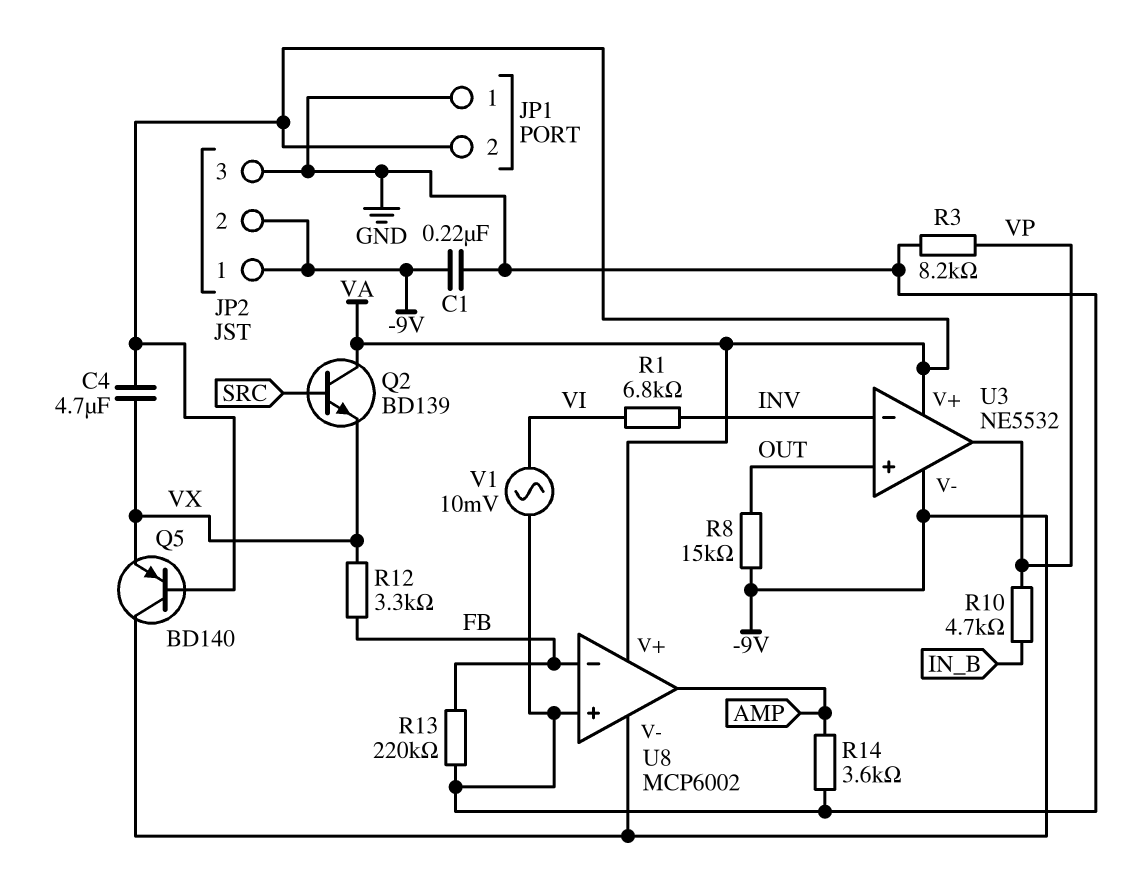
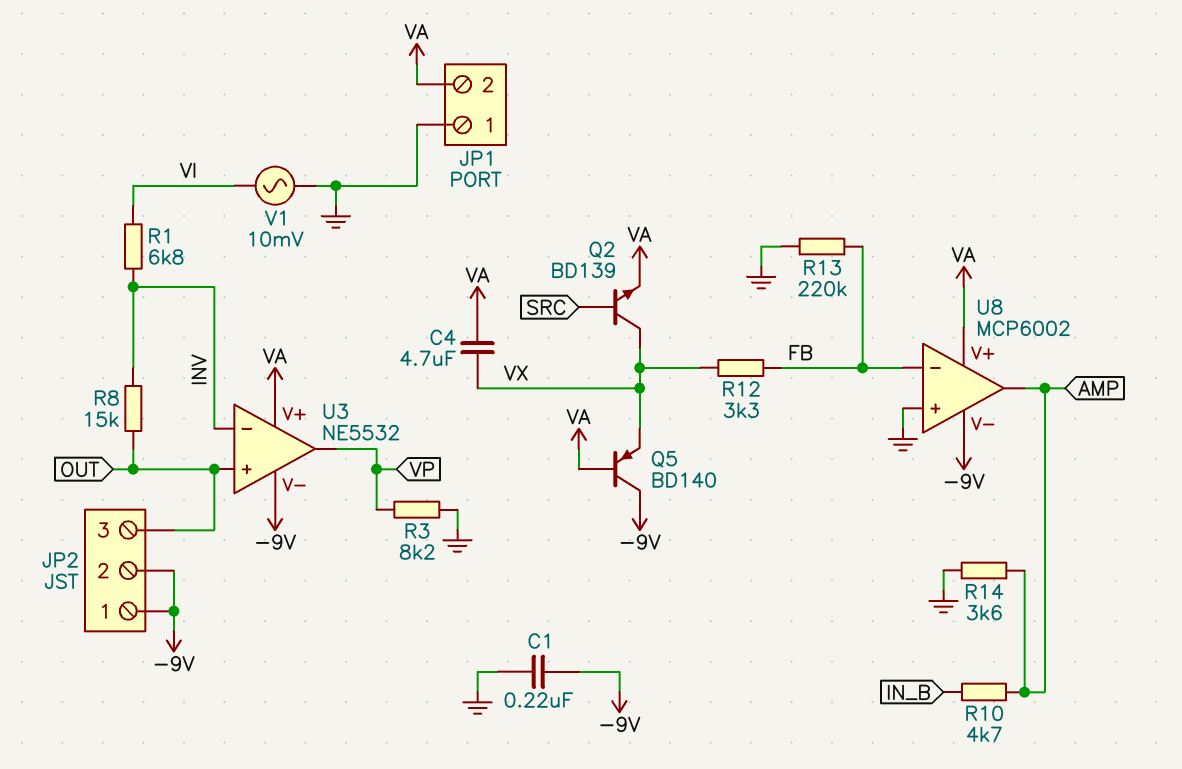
JP2 pin 3: GND -> OUT
Q2: NPN BD139 (B SRC, C VA, E VX) -> NPN BD139 (B SRC, C VX, E VA)
R8: 15k (-9V, OUT) -> 15k (INV, OUT)
R10: 4.7k (IN_B, VP) -> 4.7k (AMP, IN_B)

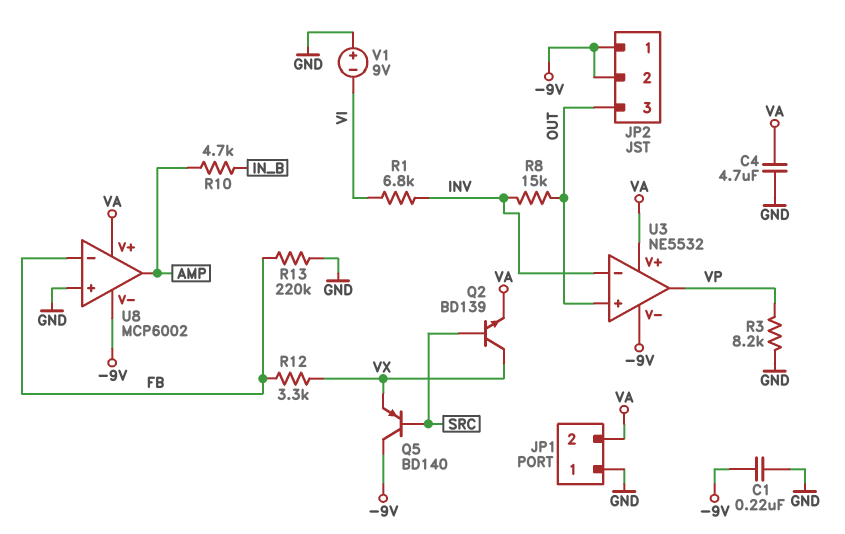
C4: 4.7uF (VA, VX) -> 4.7uF (GND, VA)
Q5: PNP BD140 (B VA, C -9V, E VX) -> PNP BD140 (B SRC, C -9V, E VX)
R14: 3.6k (AMP, GND) -> none
V1: AC 10mV (GND, VI) -> 9V (plus GND, minus VI)

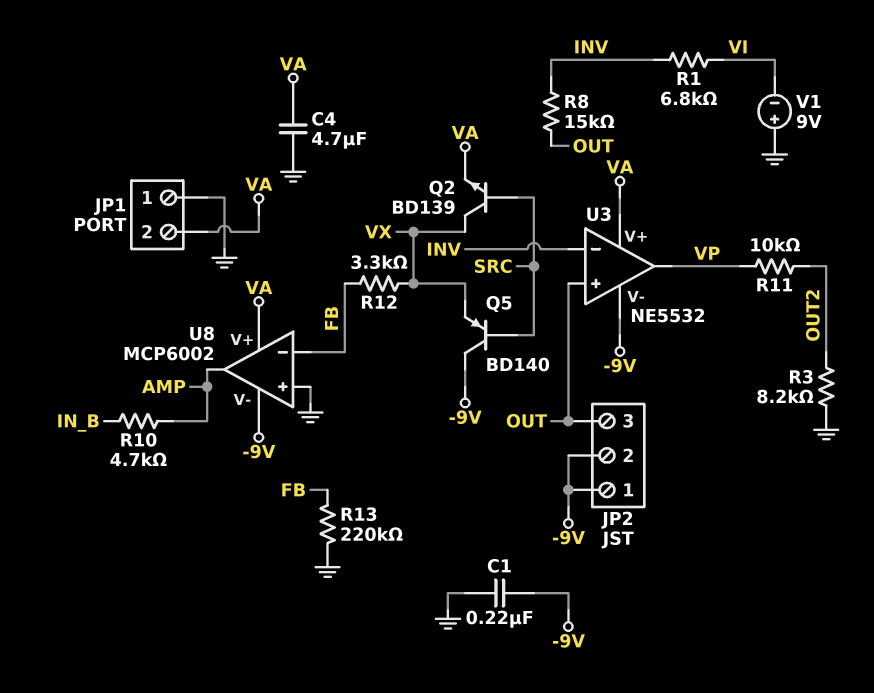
R3: 8.2k (GND, VP) -> 8.2k (GND, OUT2)
R11: none -> 10k (OUT2, VP)

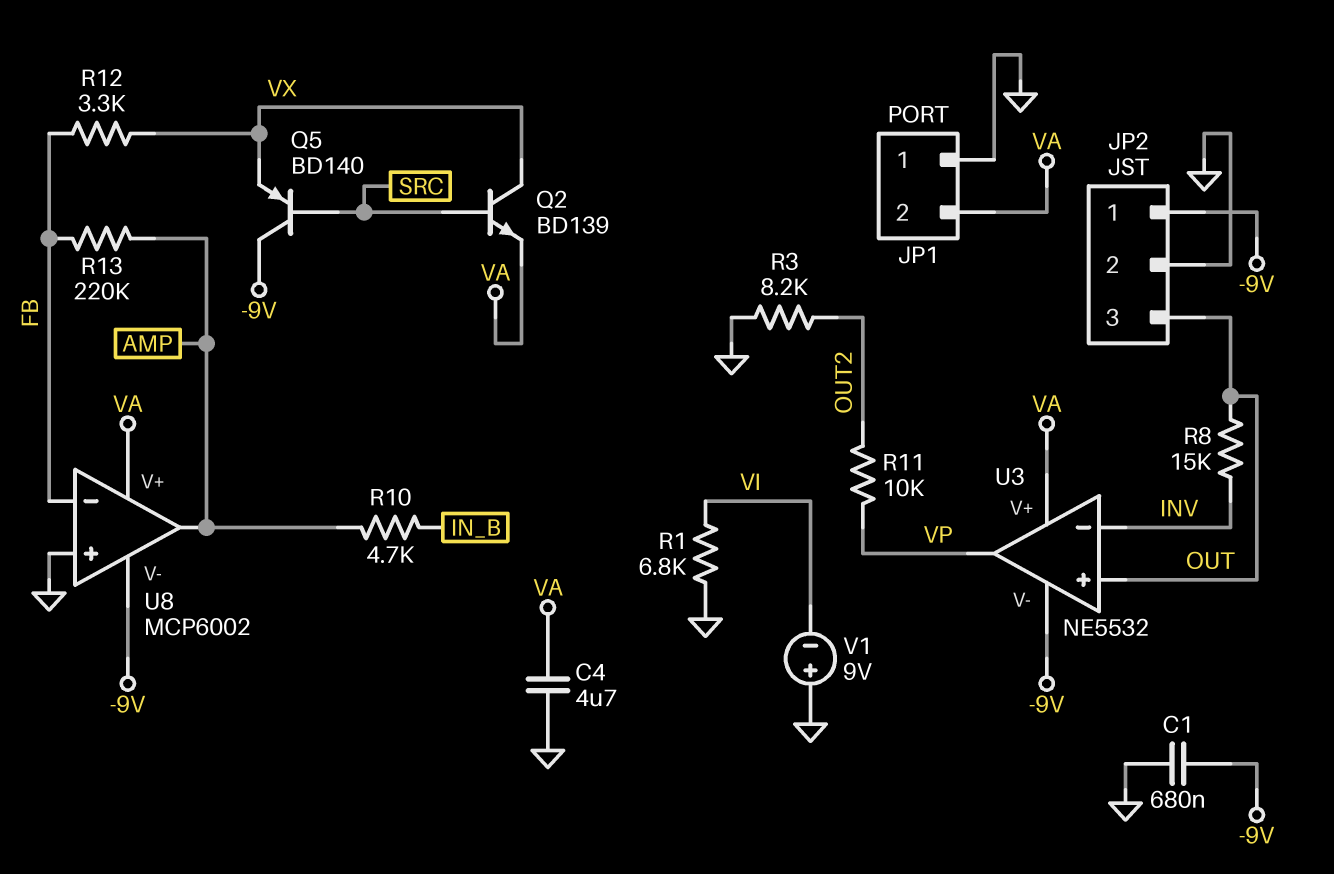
C1: 220nF (-9V, GND) -> 680nF (-9V, GND)
JP2 pin 2: -9V -> GND
R1: 6.8k (INV, VI) -> 6.8k (GND, VI)
R13: 220k (FB, GND) -> 220k (AMP, FB)

